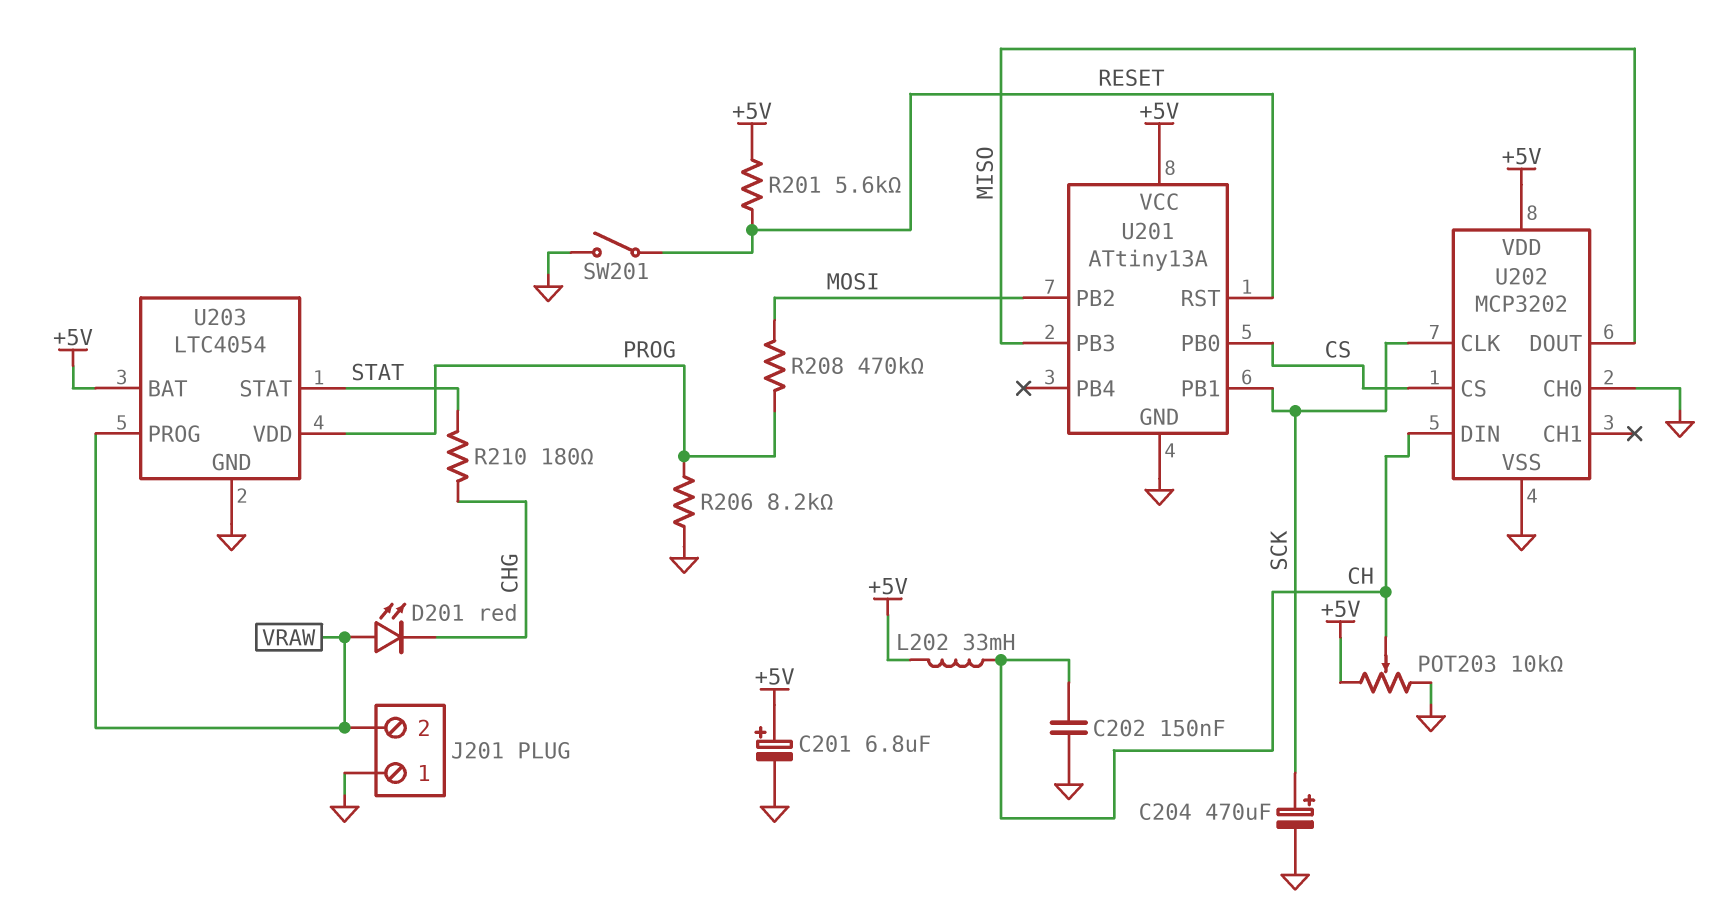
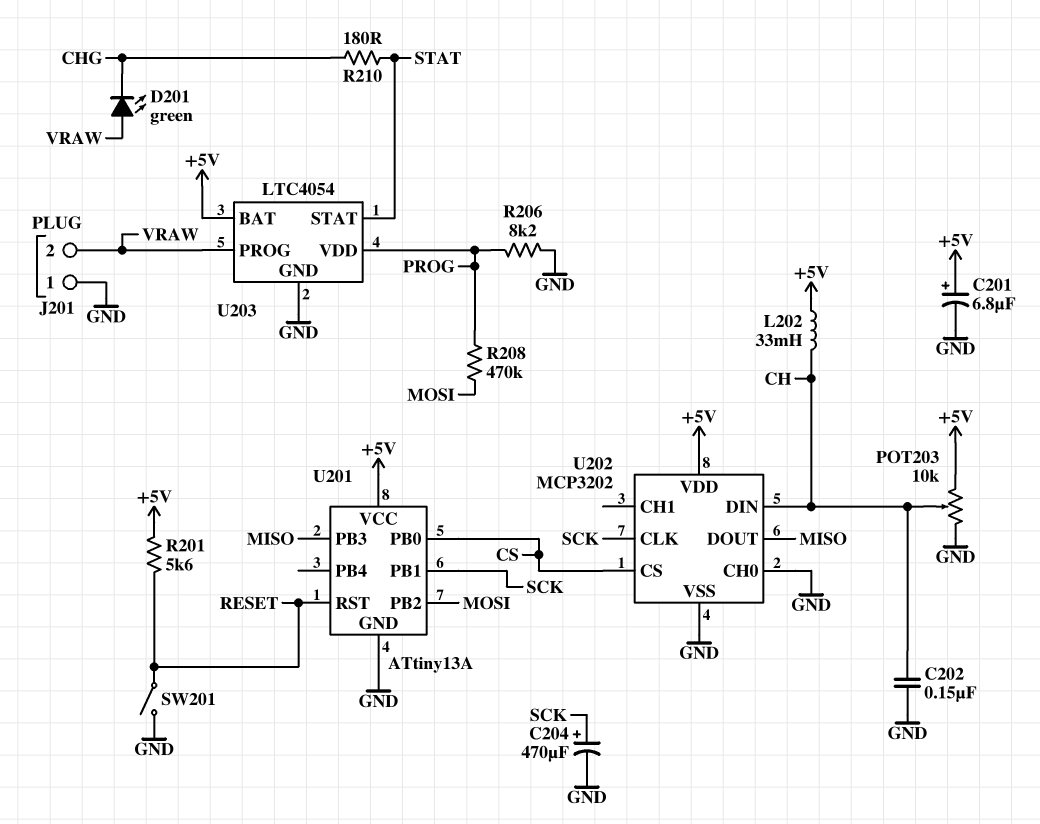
D201: LED red (A VRAW, K CHG) -> LED green (A VRAW, K CHG)

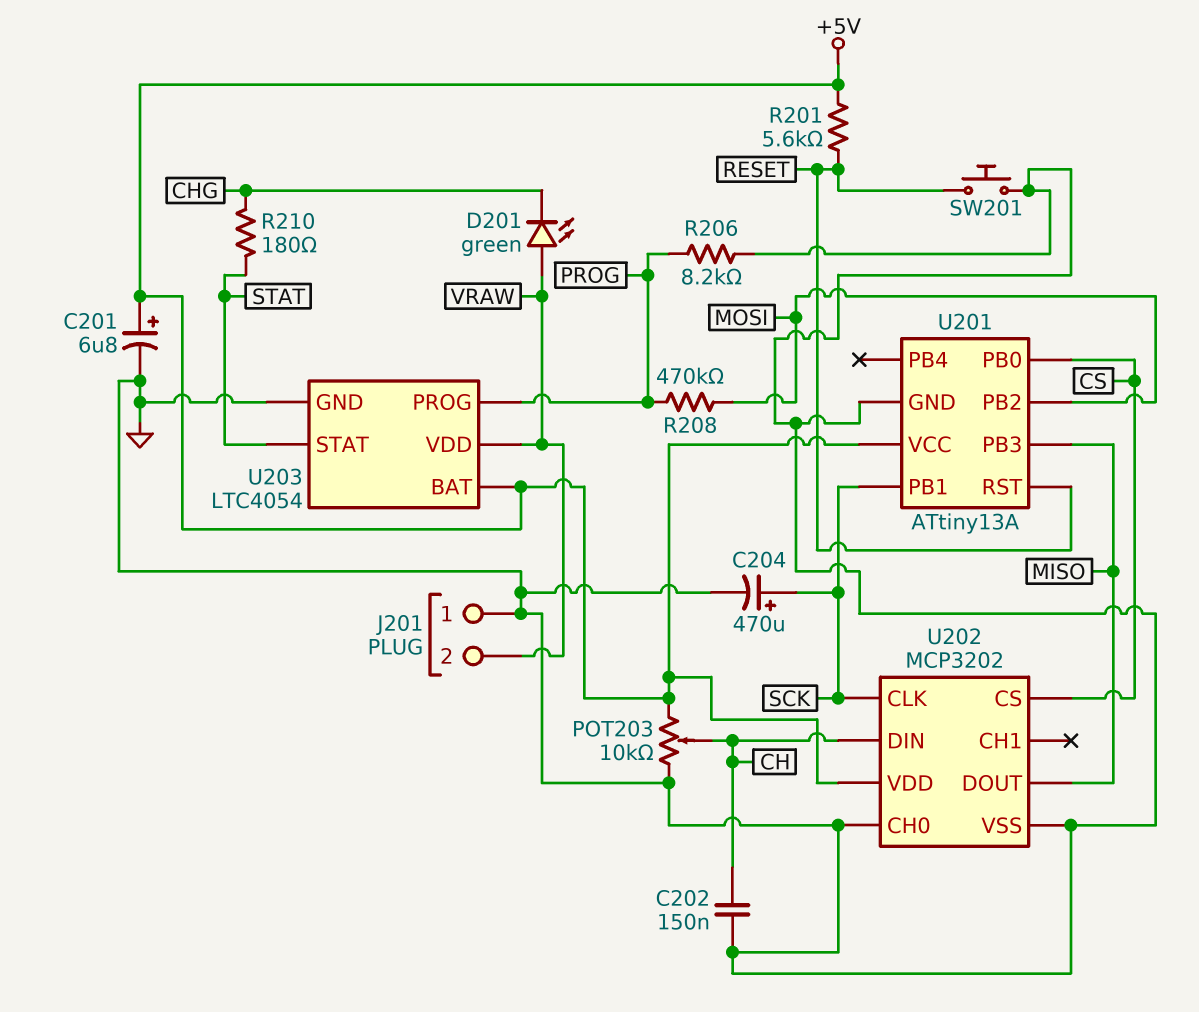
L202: 33mH (+5V, CH) -> none
SW201: switch (GND, RESET) -> button (GND, RESET)
U203 pin PROG: VRAW -> PROG
U203 pin VDD: PROG -> VRAW

